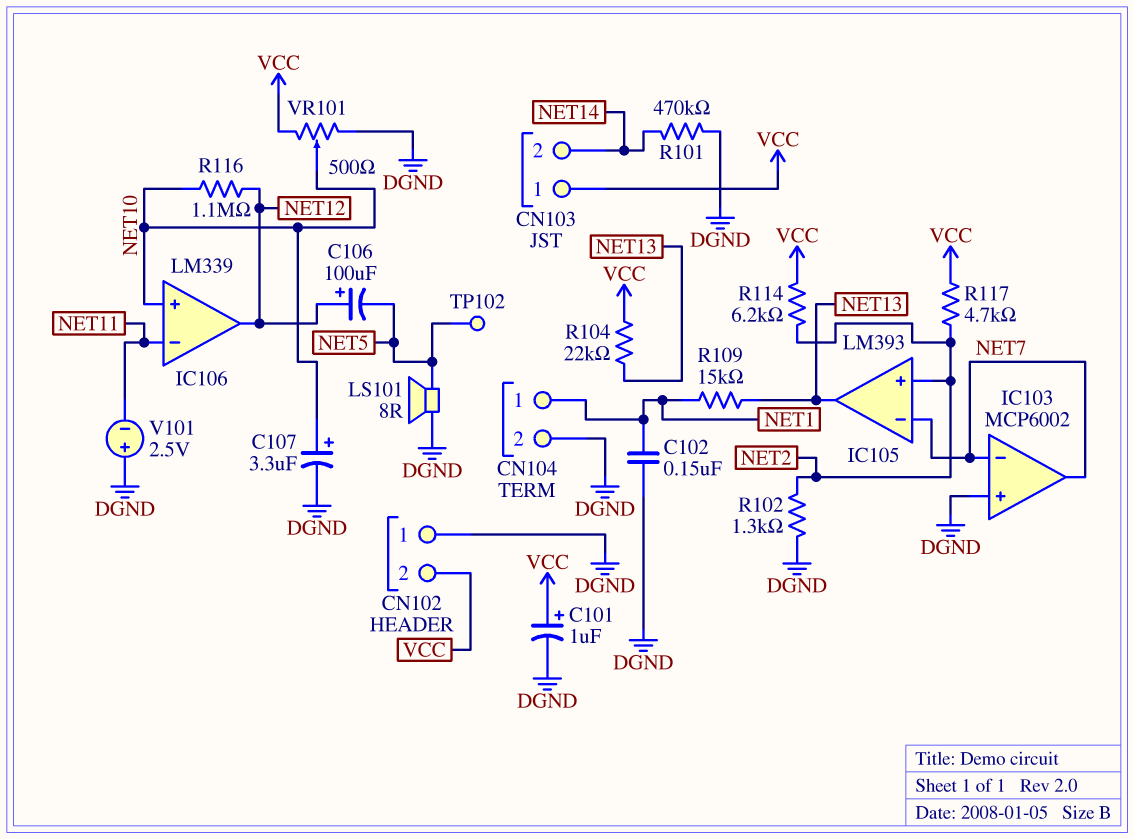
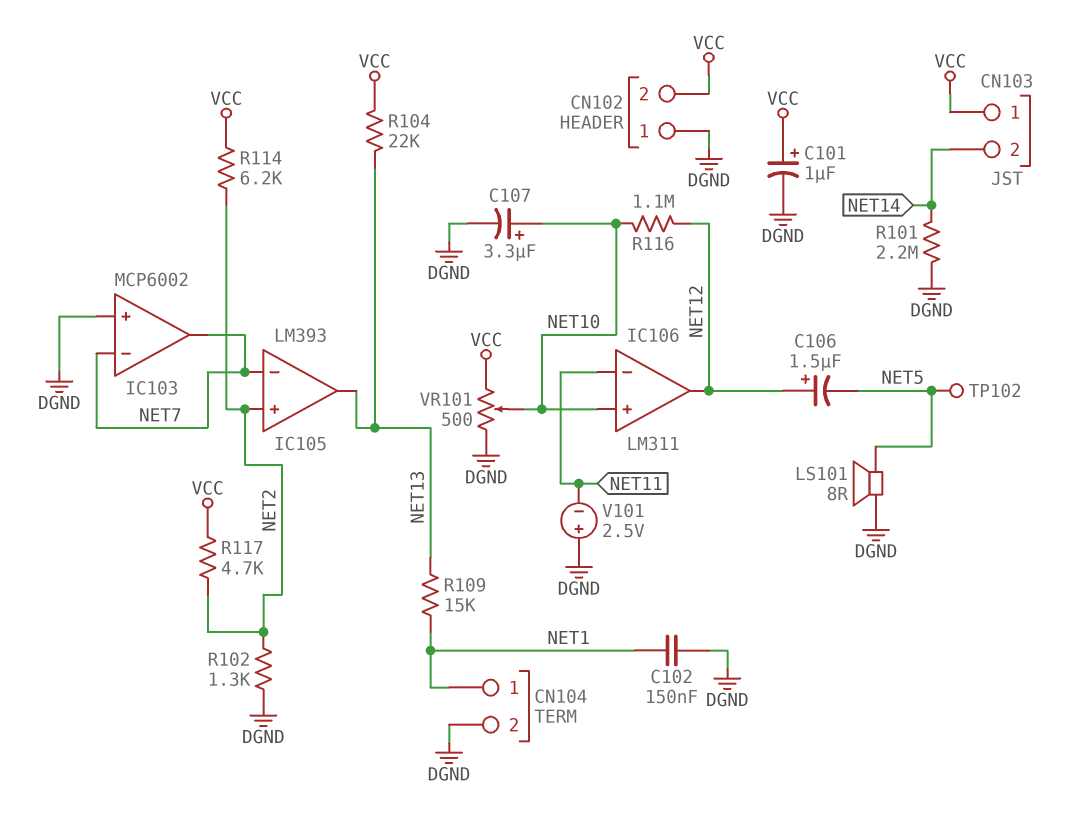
C106: 100uF (plus NET12, minus NET5) -> 1.5uF (plus NET12, minus NET5)
IC106: LM339 -> LM311
R101: 470k (DGND, NET14) -> 2.2M (DGND, NET14)

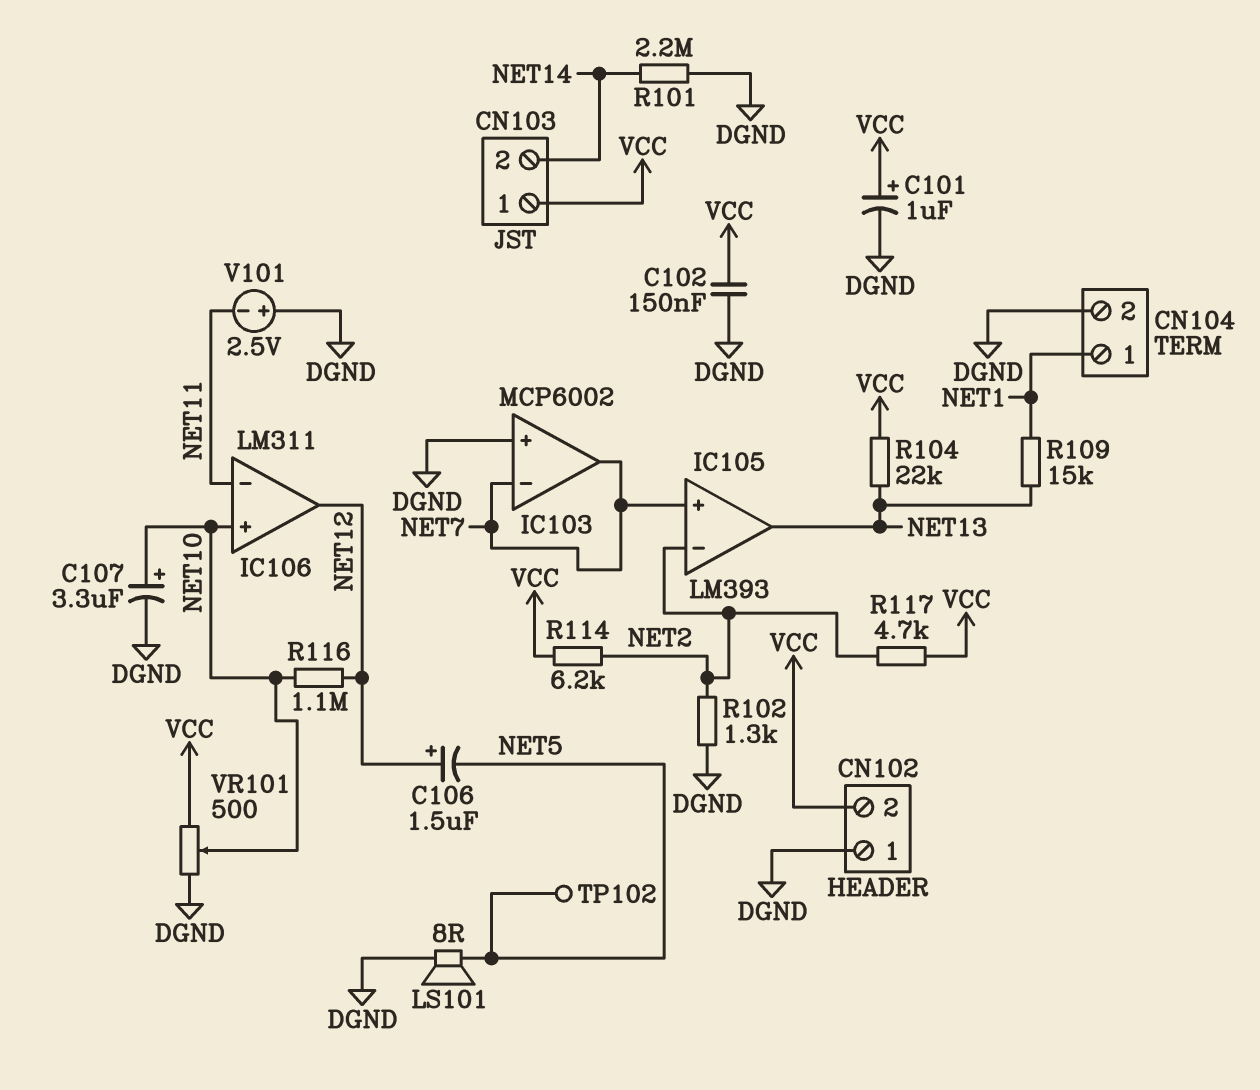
C102: 150nF (DGND, NET1) -> 150nF (DGND, VCC)
IC105 pin in+: NET2 -> NET7
IC105 pin in-: NET7 -> NET2

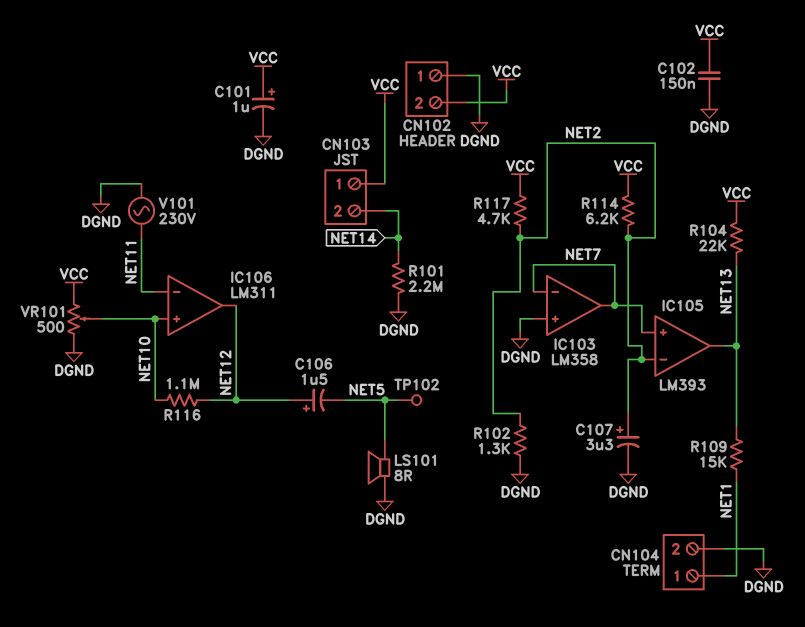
C107: 3.3uF (plus NET10, minus DGND) -> 3.3uF (plus NET2, minus DGND)
IC103: MCP6002 -> LM358
V101: 2.5V (plus DGND, minus NET11) -> AC 230V (DGND, NET11)

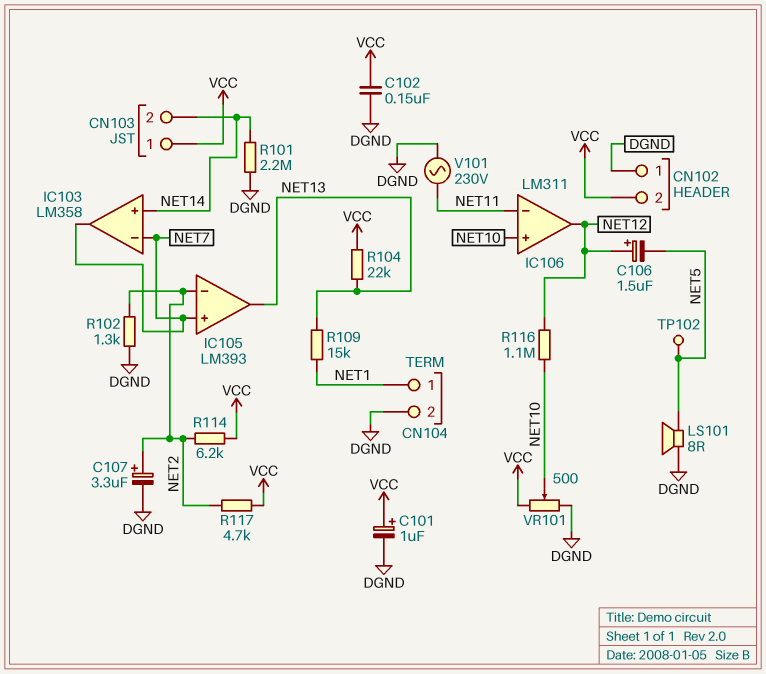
IC103 pin in+: DGND -> NET14

